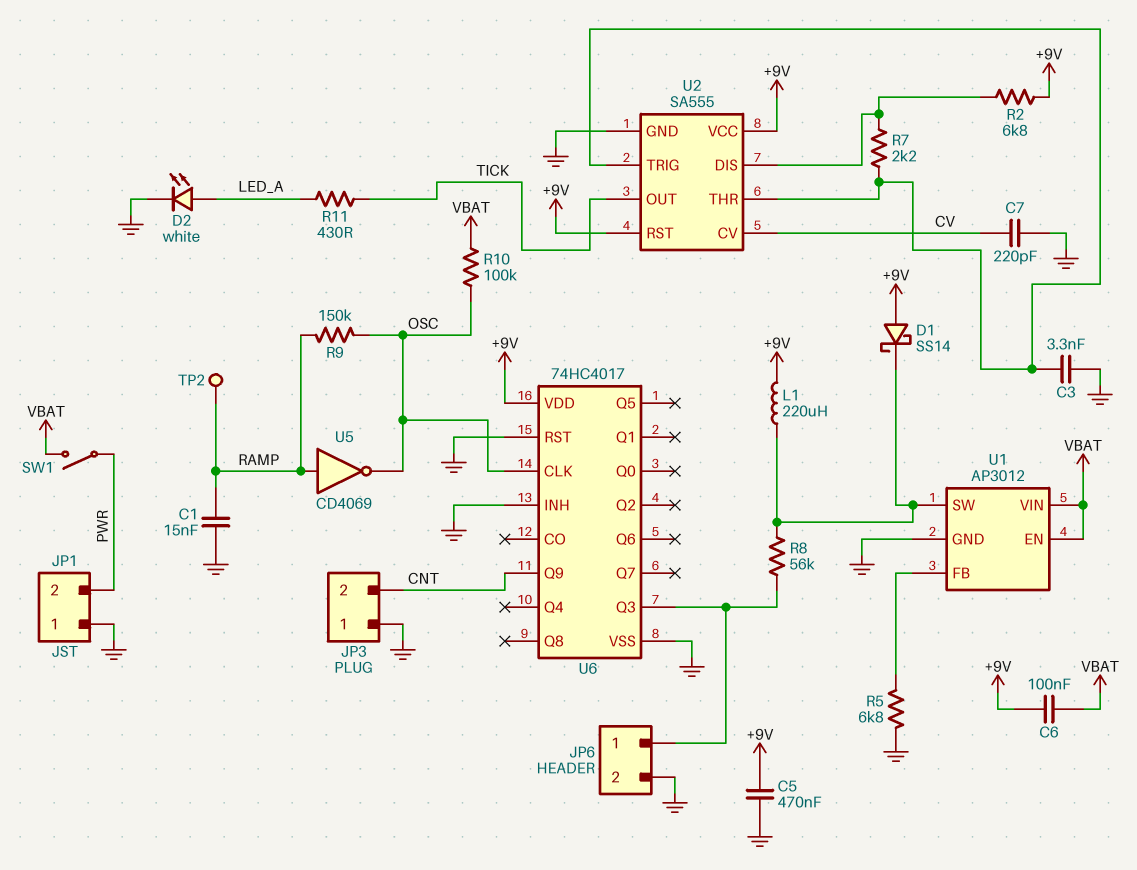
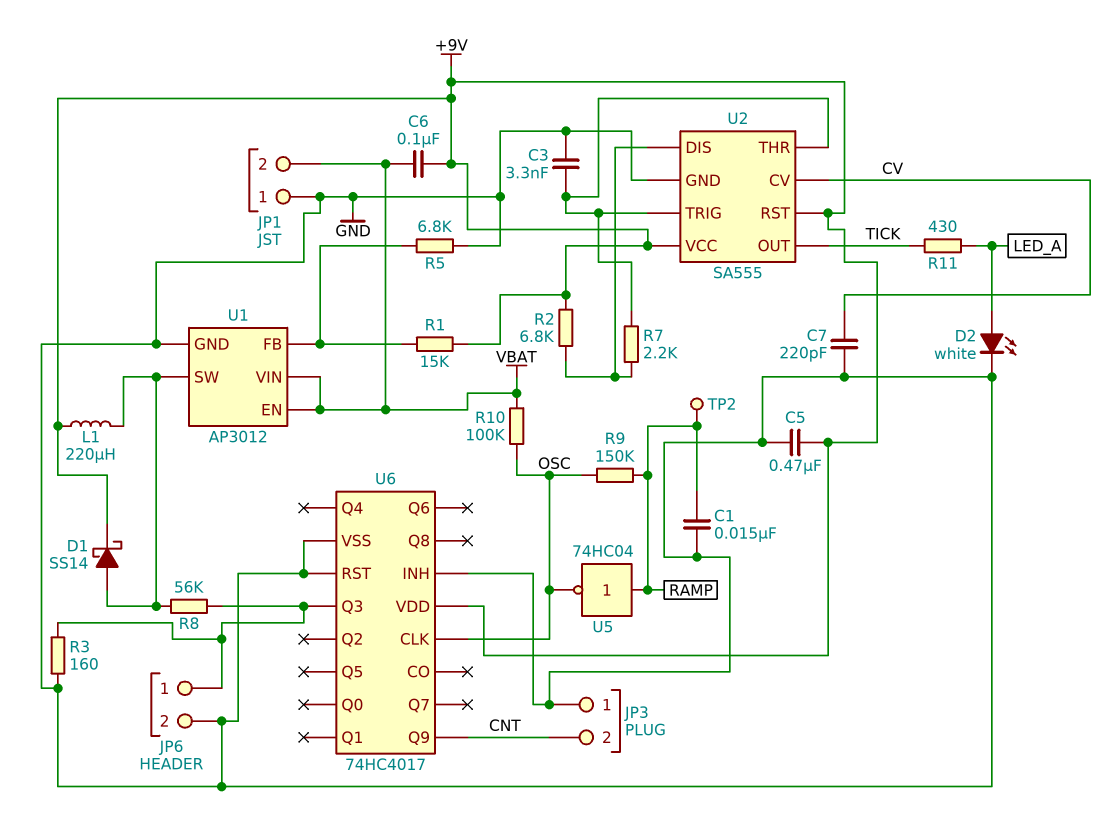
D1: schottky SS14 (A +9V, K U1/SW) -> schottky SS14 (A U1/SW, K +9V)
JP1 pin 2: PWR -> VBAT
R1: none -> 15k (+9V, U1/FB)
R3: none -> 160 (GND, JP6/1)
SW1: switch (PWR, VBAT) -> none
U5: NOT CD4069 (in RAMP, out OSC) -> NOT 74HC04 (in RAMP, out OSC)

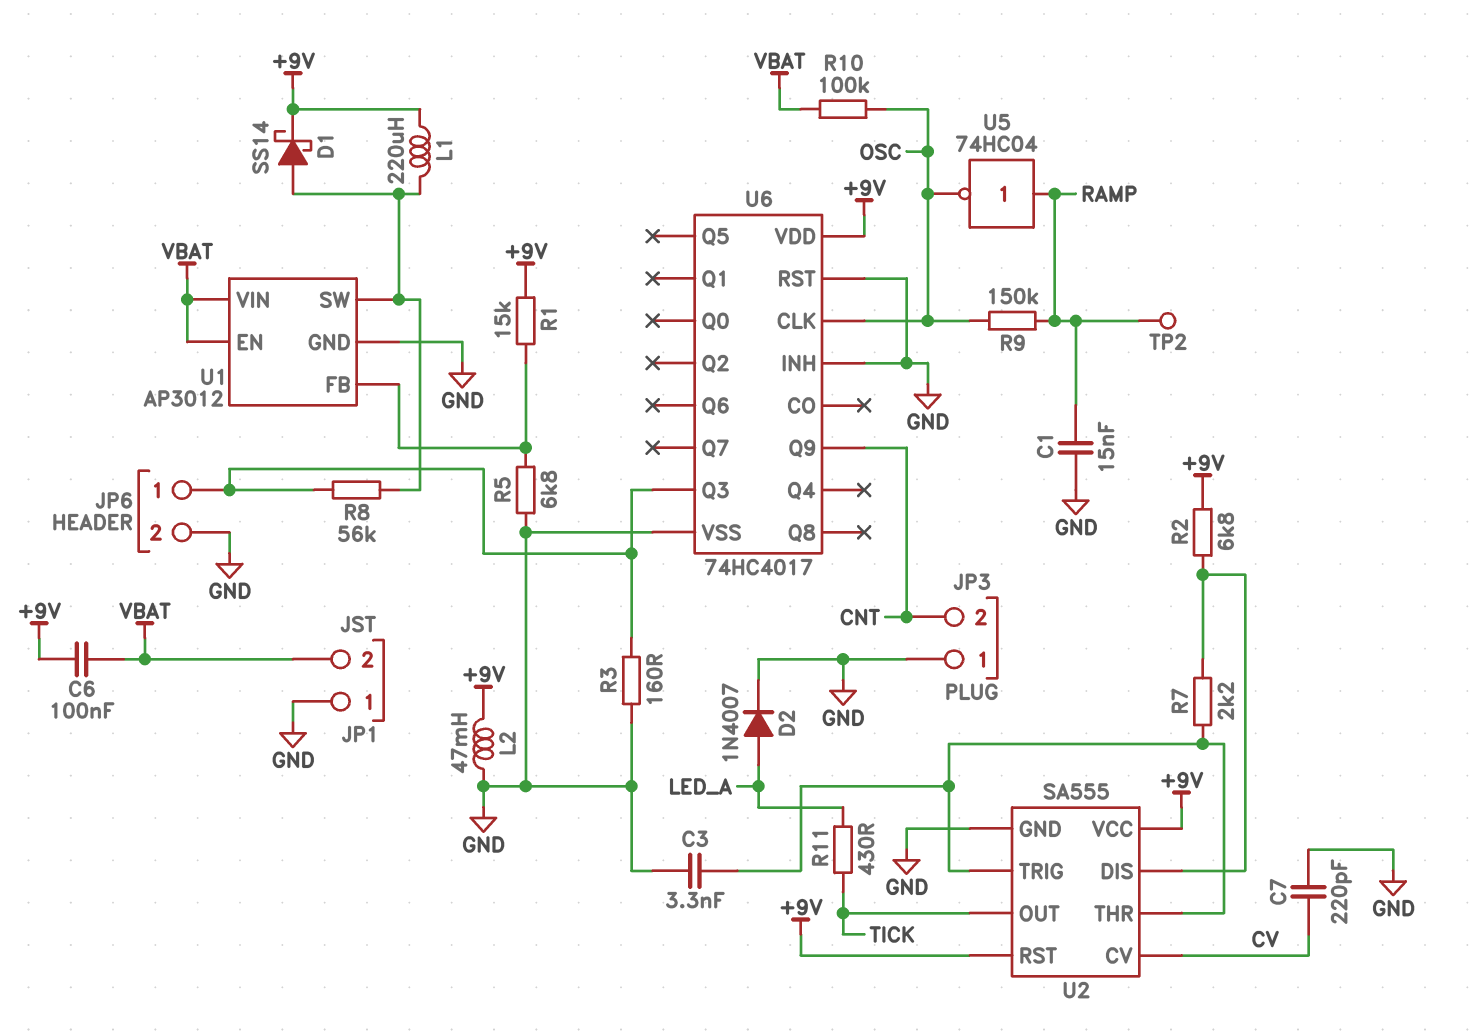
C5: 470nF (+9V, GND) -> none
D2: LED white (A LED_A, K GND) -> diode 1N4007 (A LED_A, K GND)
L2: none -> 47mH (+9V, GND)

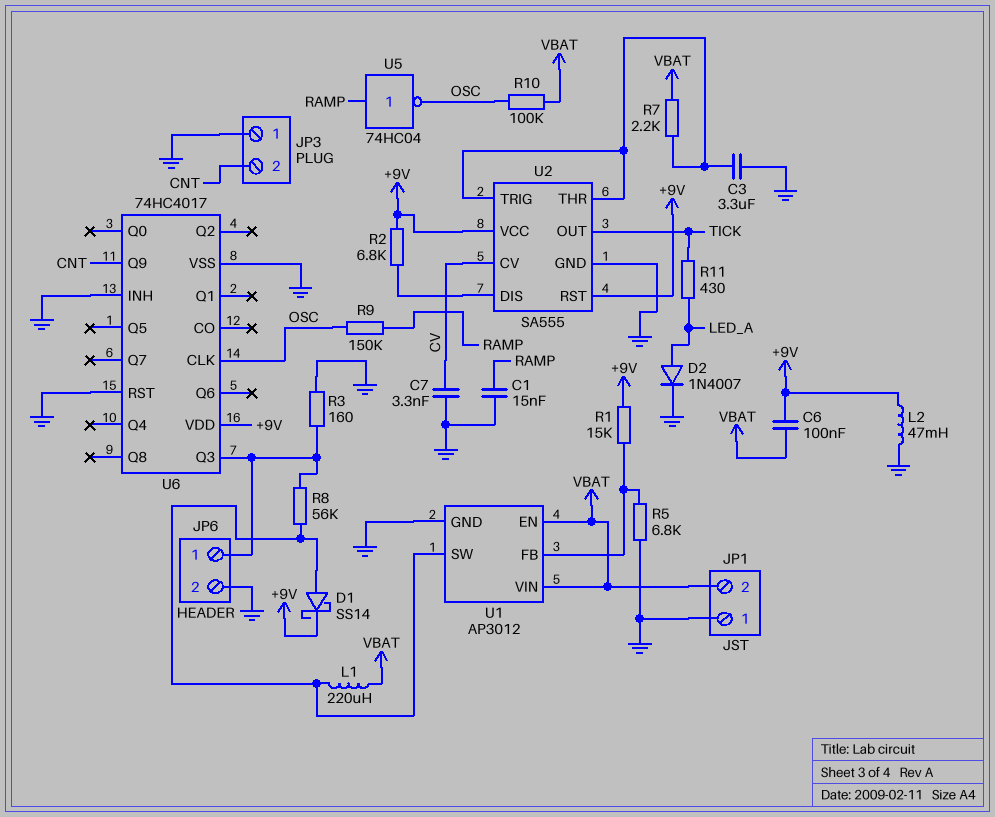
C3: 3.3nF (GND, U2/THR) -> 3.3uF (GND, U2/THR)
C7: 220pF (CV, GND) -> 3.3nF (CV, GND)
L1: 220uH (+9V, U1/SW) -> 220uH (U1/SW, VBAT)
R7: 2.2k (U2/DIS, U2/THR) -> 2.2k (U2/THR, VBAT)
TP2: test point (RAMP) -> none

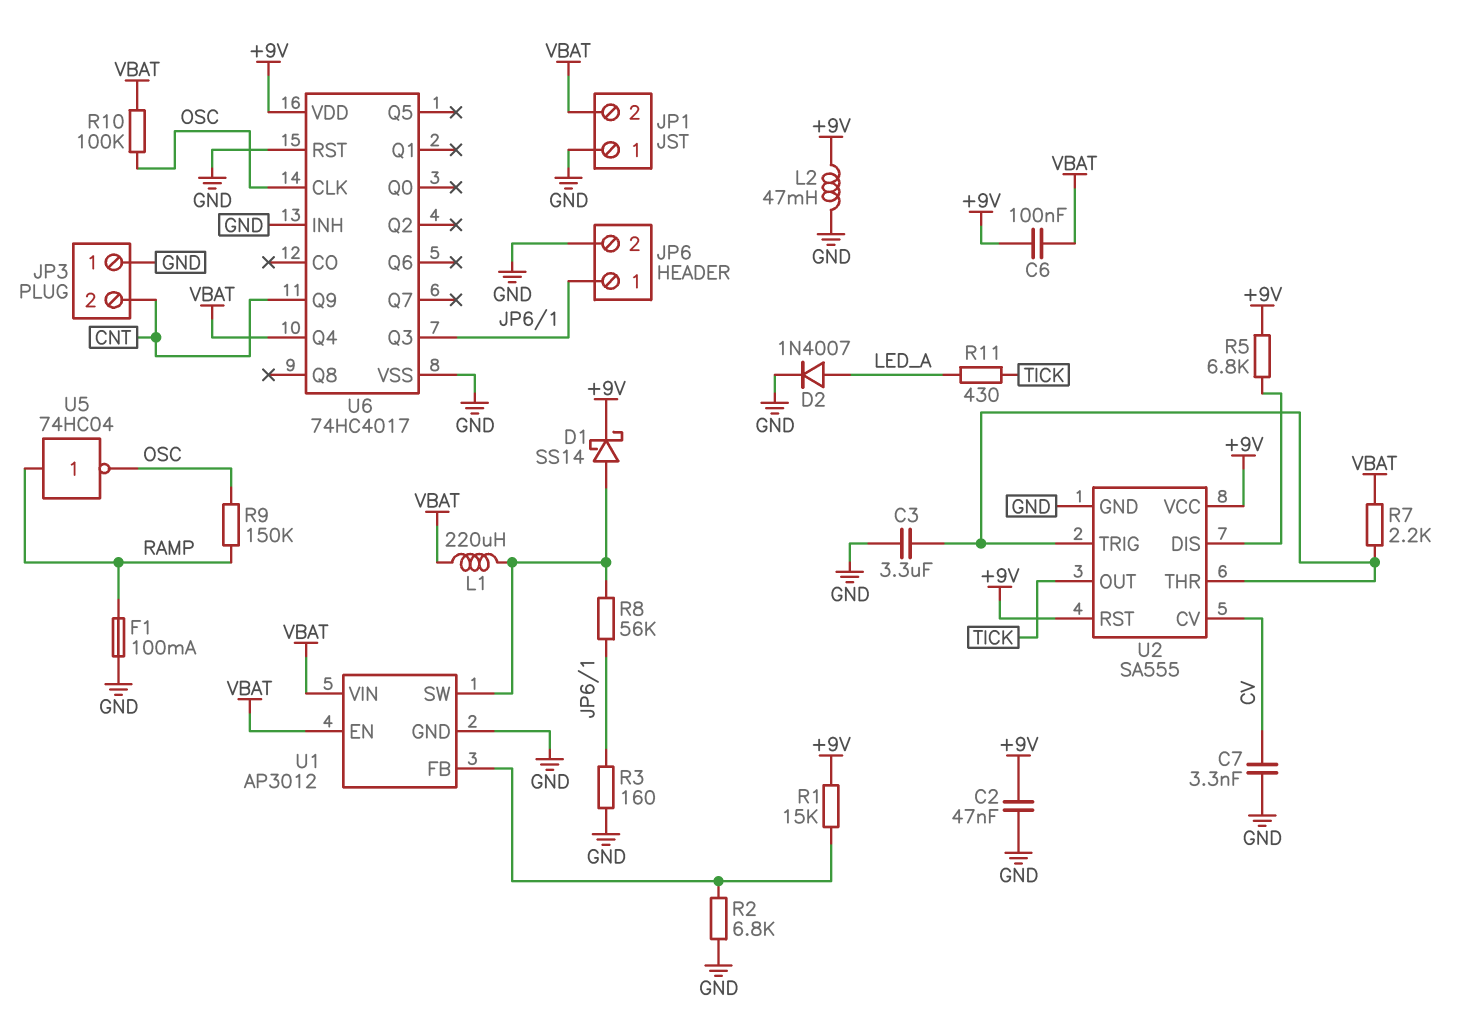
C1: 15nF (GND, RAMP) -> none
C2: none -> 47nF (+9V, GND)
F1: none -> 100mA (GND, RAMP)
R2: 6.8k (+9V, U2/DIS) -> 6.8k (GND, U1/FB)
R5: 6.8k (GND, U1/FB) -> 6.8k (+9V, U2/DIS)
U6 pin Q4: none -> VBAT

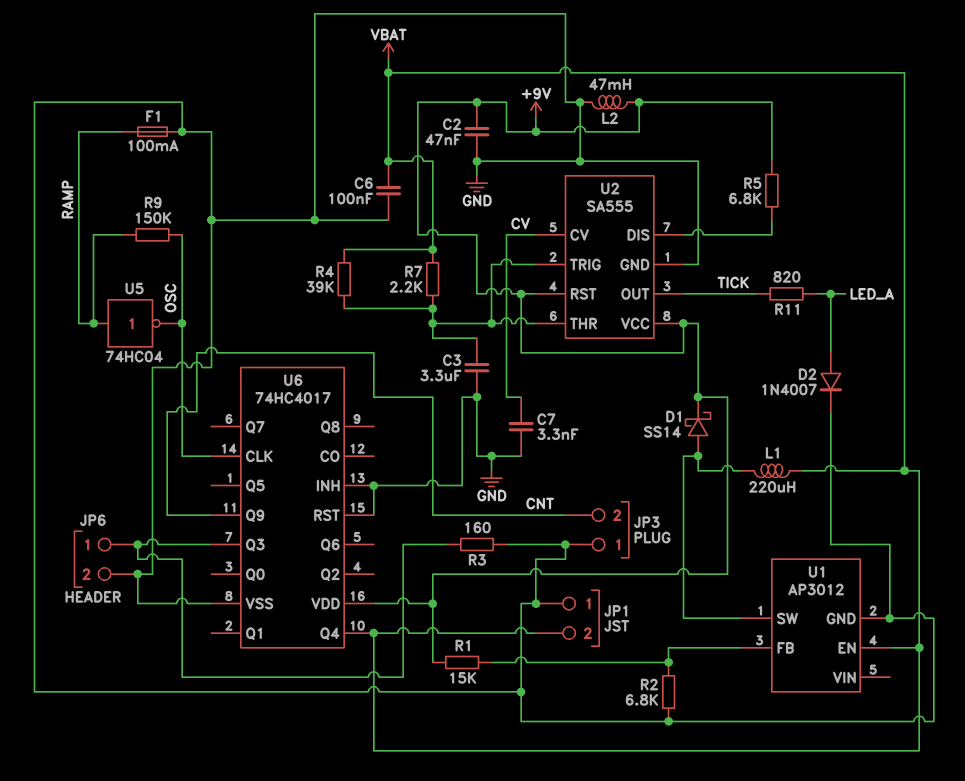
C6: 100nF (+9V, VBAT) -> 100nF (GND, VBAT)
R4: none -> 39k (U2/THR, VBAT)
R8: 56k (JP6/1, U1/SW) -> none
R10: 100k (OSC, VBAT) -> none
R11: 430 (LED_A, TICK) -> 820 (LED_A, TICK)
U1 pin VIN: VBAT -> none

